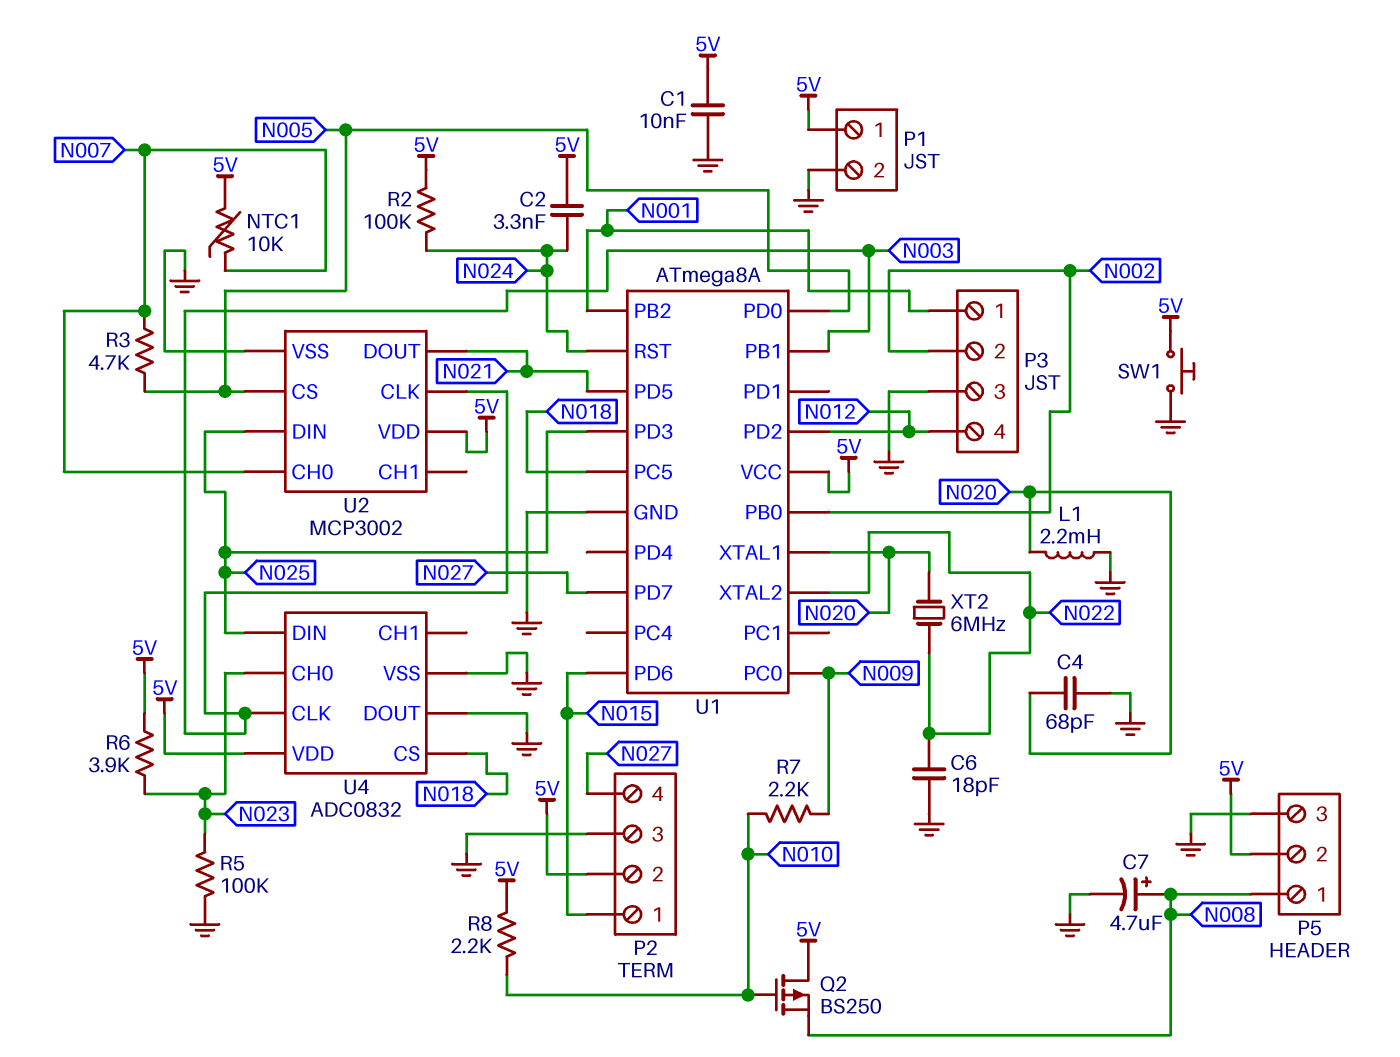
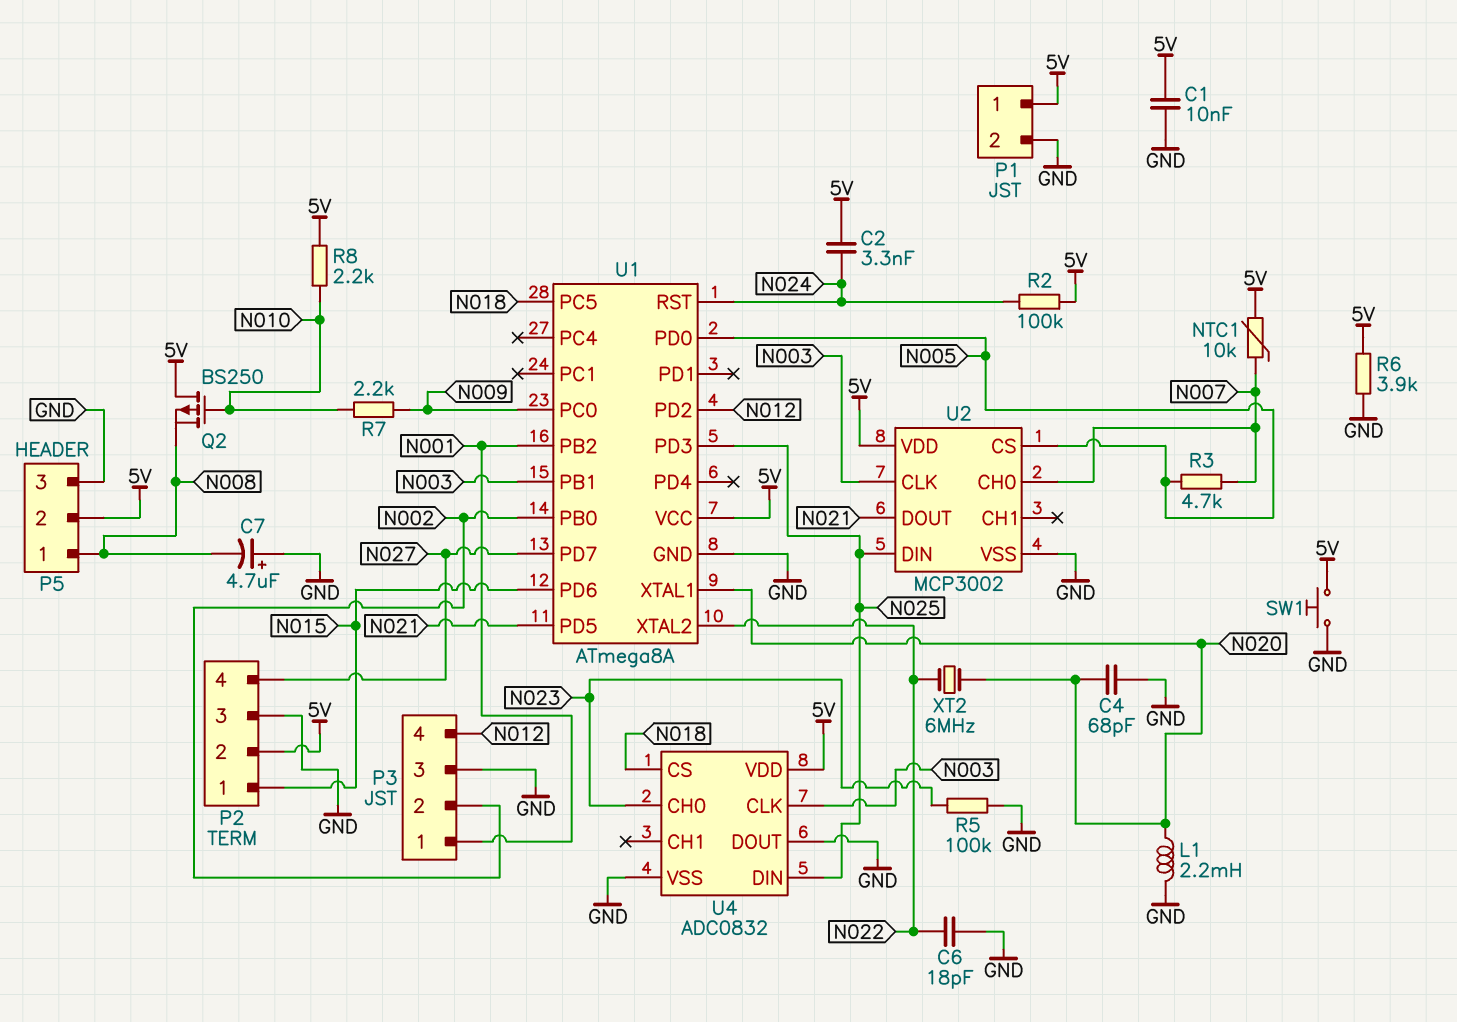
C7: 4.7uF (plus N008, minus GND) -> 4.7uF (plus GND, minus N008)
R6: 3.9k (5V, N023) -> 3.9k (5V, GND)

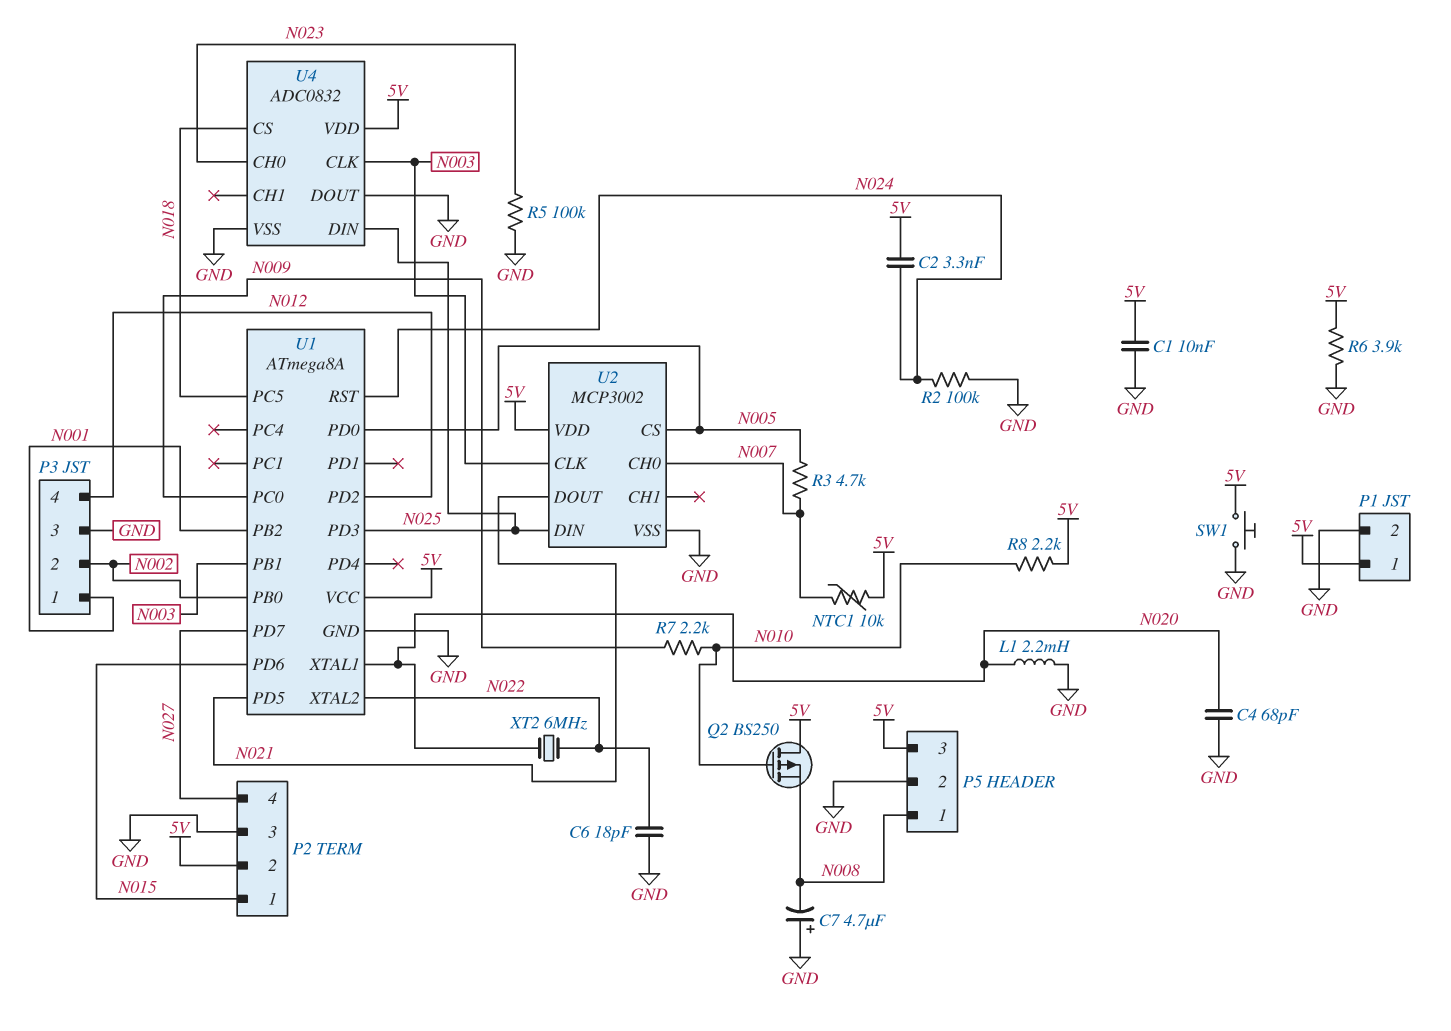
P5 pin 2: 5V -> GND
P5 pin 3: GND -> 5V
R2: 100k (5V, N024) -> 100k (GND, N024)

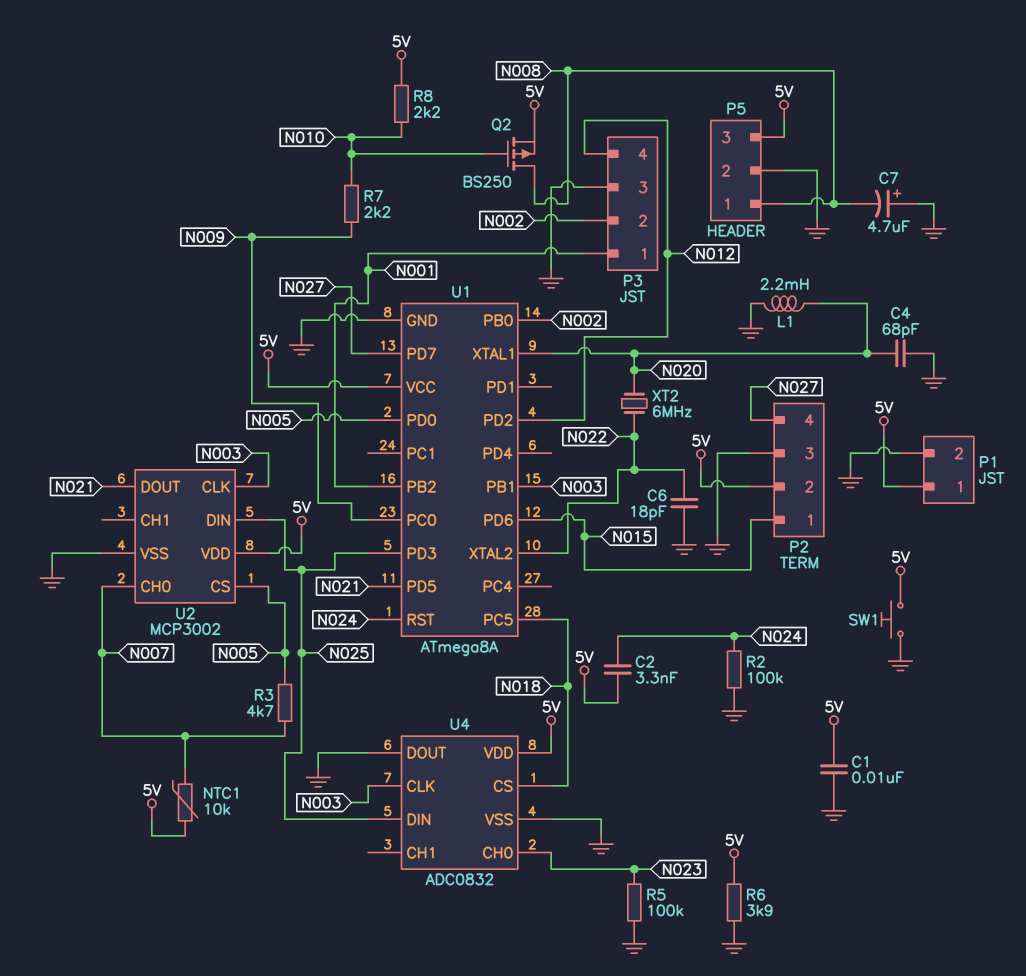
Q2: PMOS BS250 (G N010, D 5V, S N008) -> PMOS BS250 (G N010, D N008, S 5V)

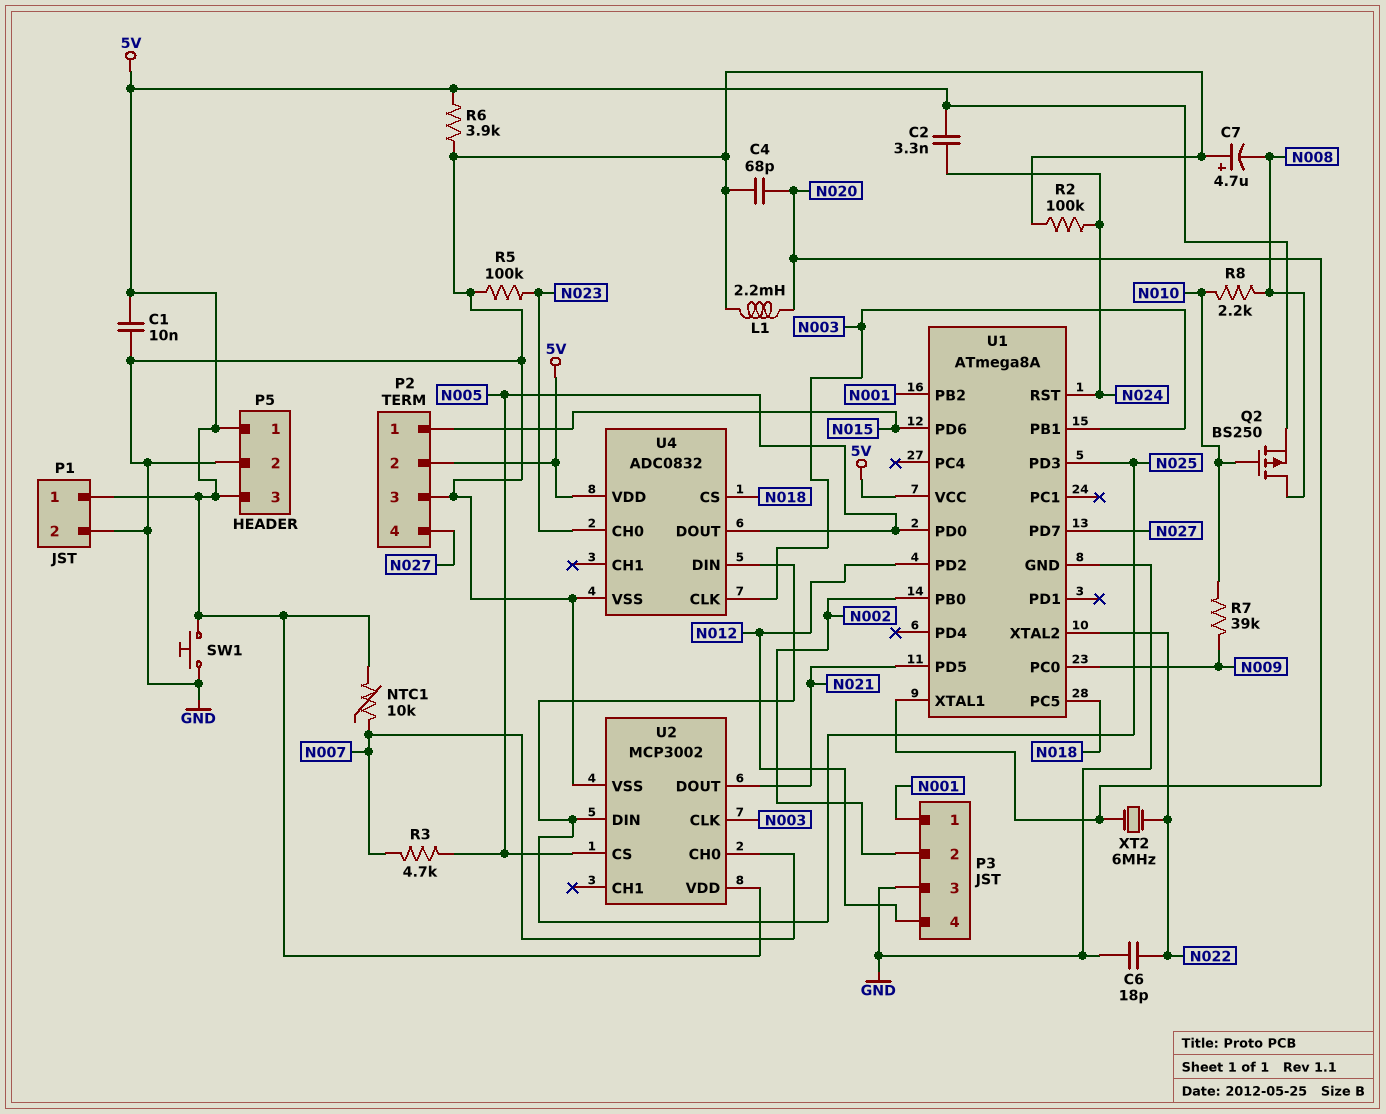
P5 pin 1: N008 -> 5V
R7: 2.2k (N009, N010) -> 39k (N009, N010)
R8: 2.2k (5V, N010) -> 2.2k (N008, N010)
U4 pin DOUT: GND -> N005

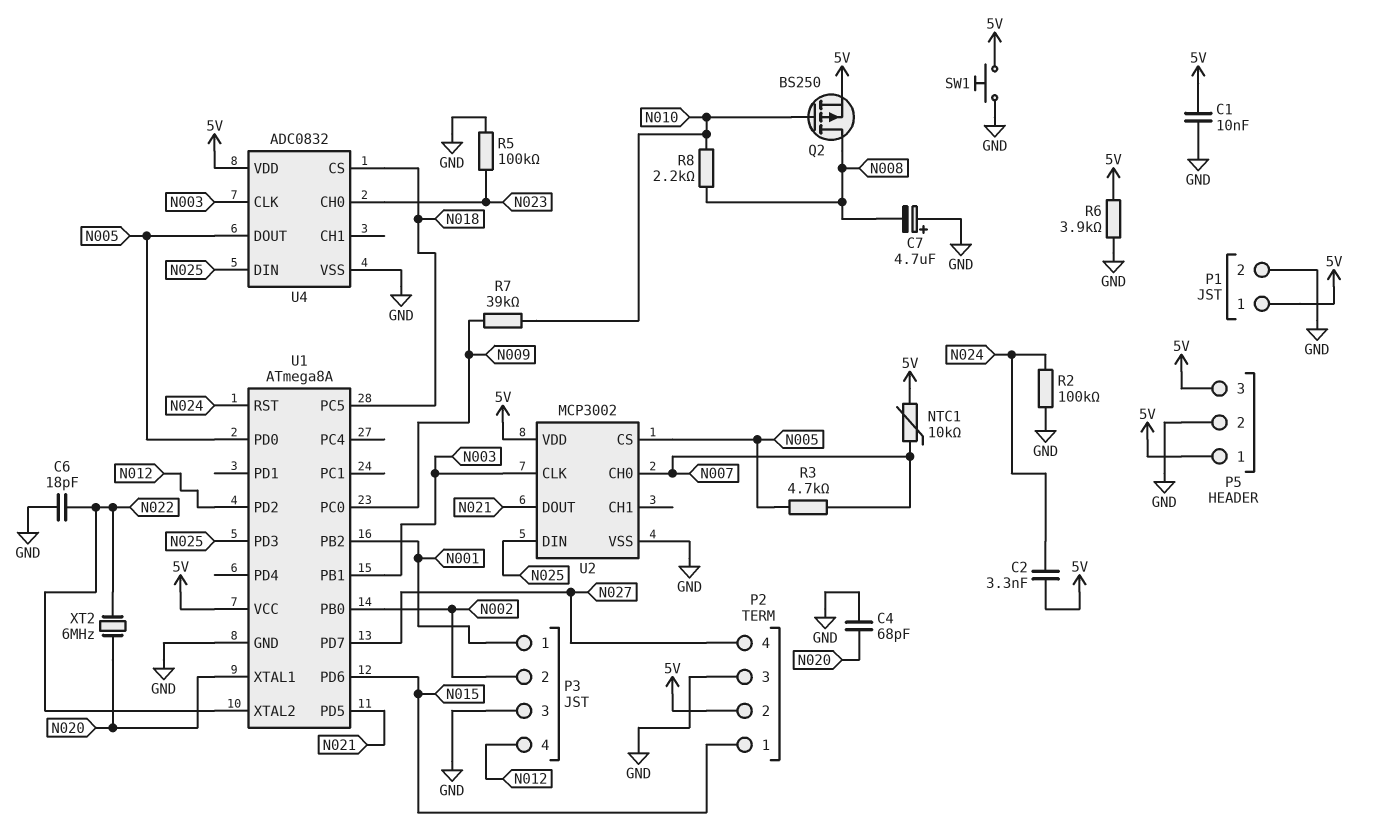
L1: 2.2mH (GND, N020) -> none

